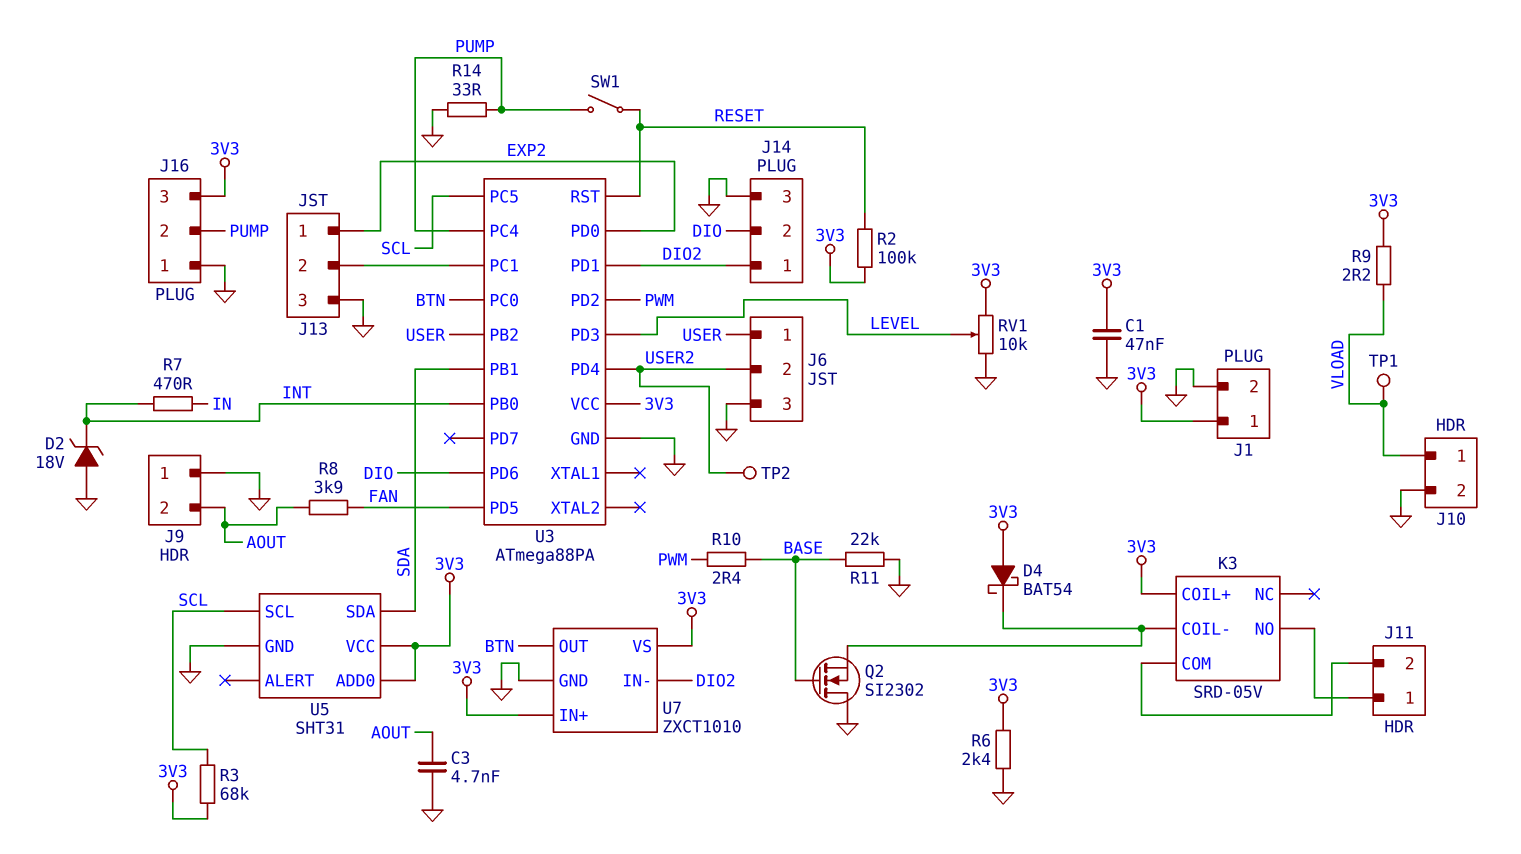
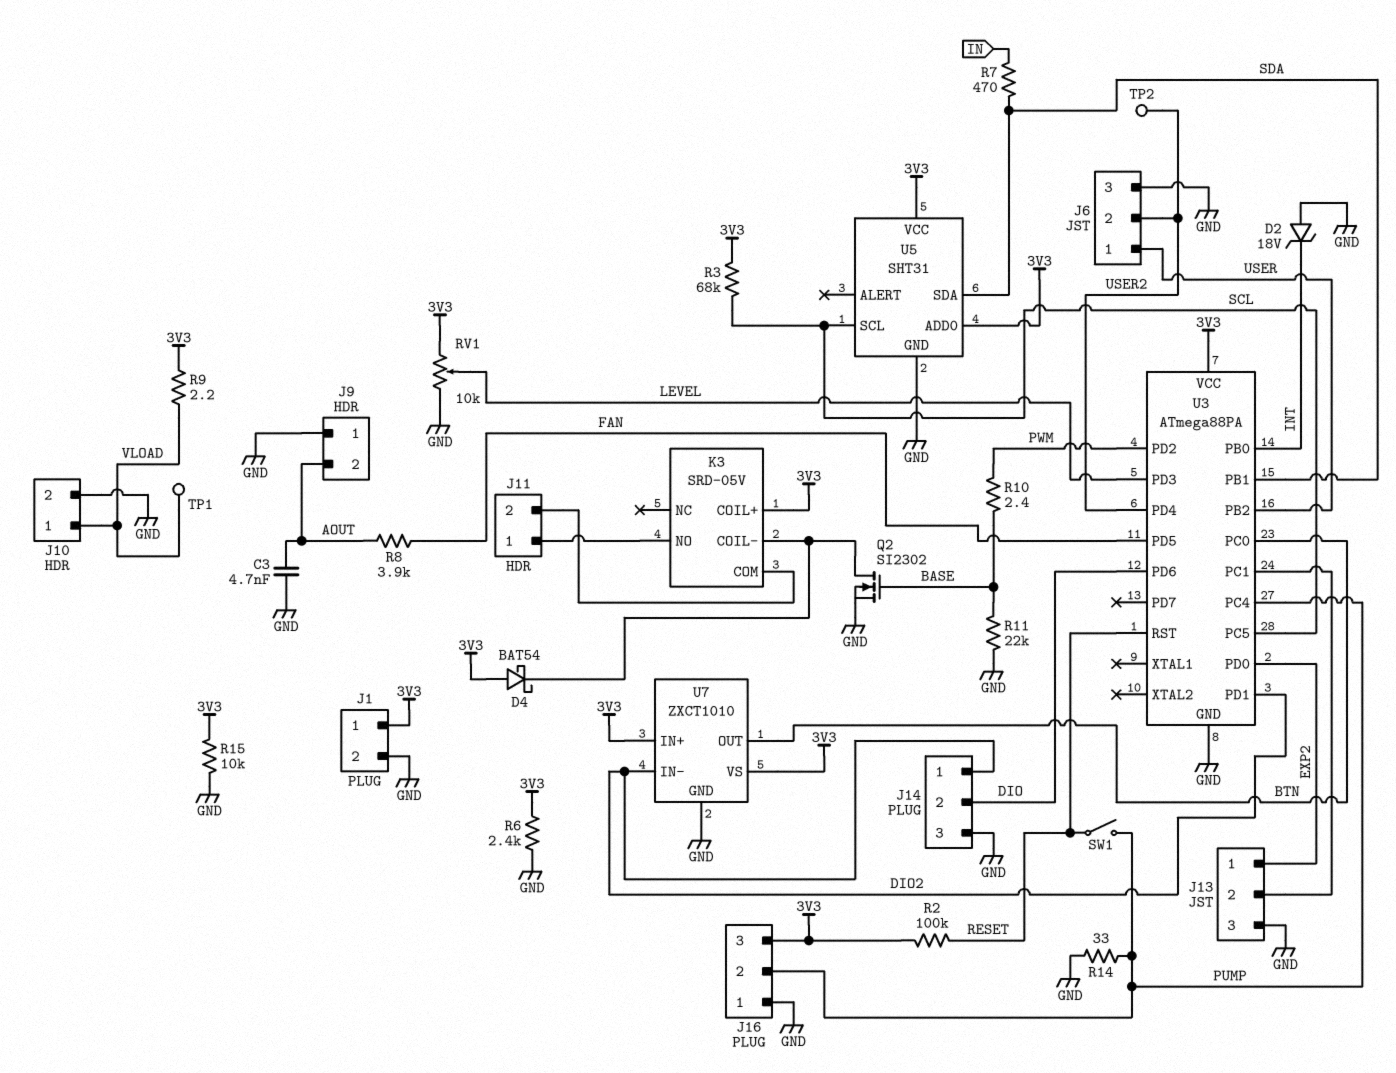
C1: 47nF (3V3, GND) -> none
Q2: NMOS SI2302 (G BASE, D GND, S K3/COIL-) -> NMOS SI2302 (G BASE, D K3/COIL-, S GND)
R7: 470 (IN, INT) -> 470 (IN, SDA)
R15: none -> 10k (3V3, GND)

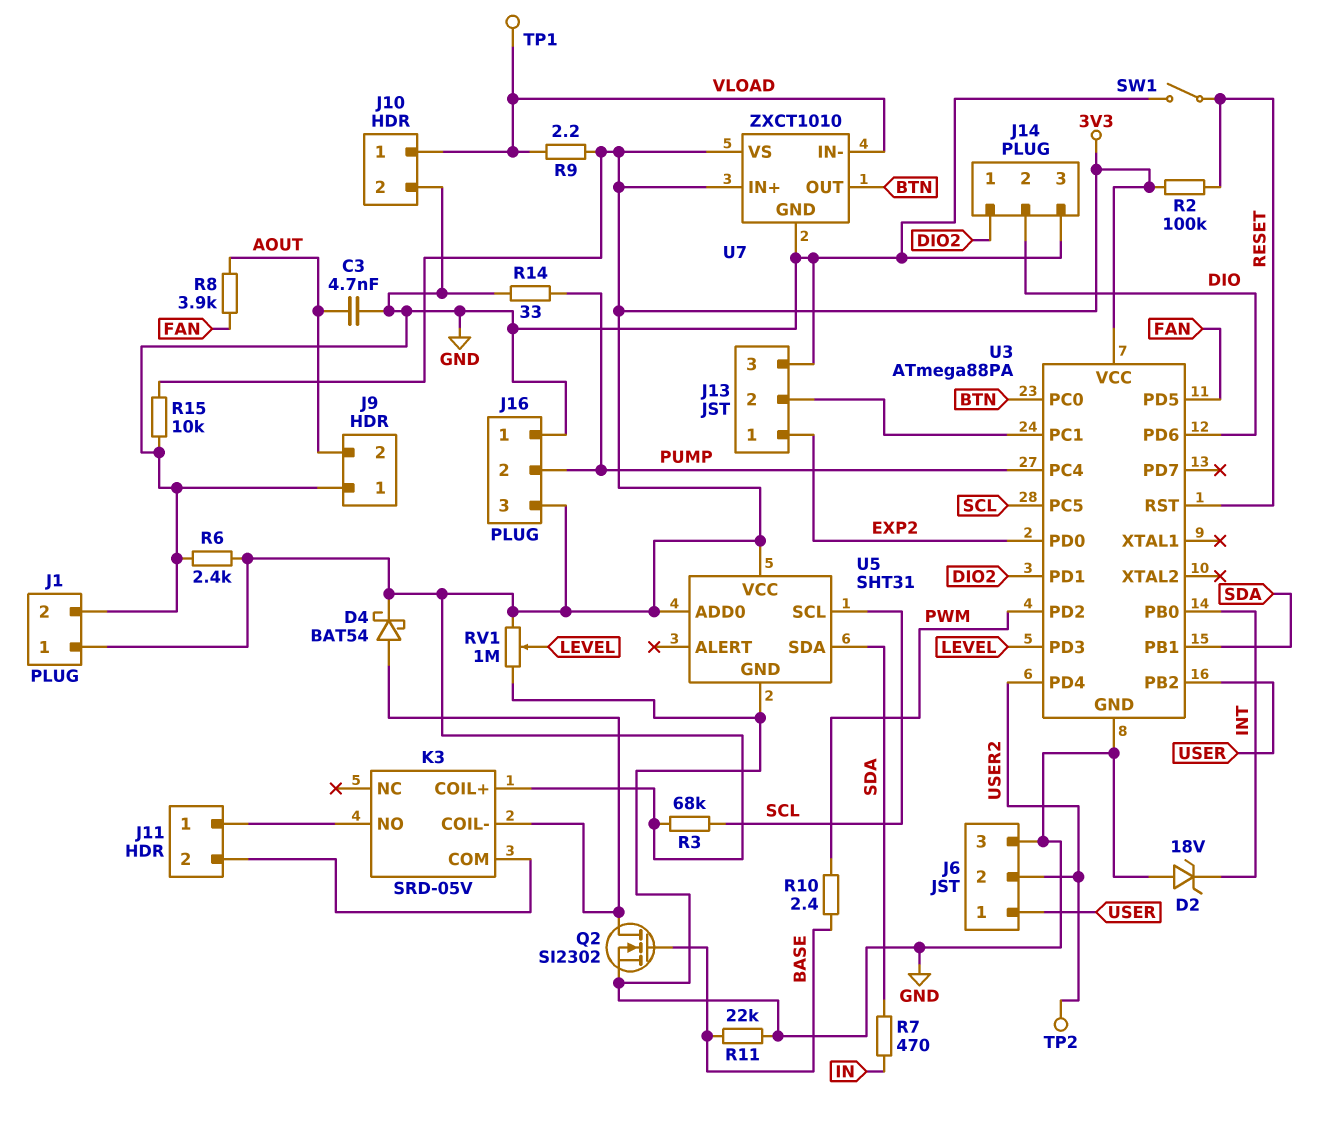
D4: schottky BAT54 (A 3V3, K K3/COIL-) -> schottky BAT54 (A K3/COIL-, K 3V3)
RV1: 10k (3V3, GND, wiper LEVEL) -> 1M (3V3, GND, wiper LEVEL)
SW1: switch (PUMP, RESET) -> switch (GND, RESET)
U7 pin IN-: DIO2 -> VLOAD

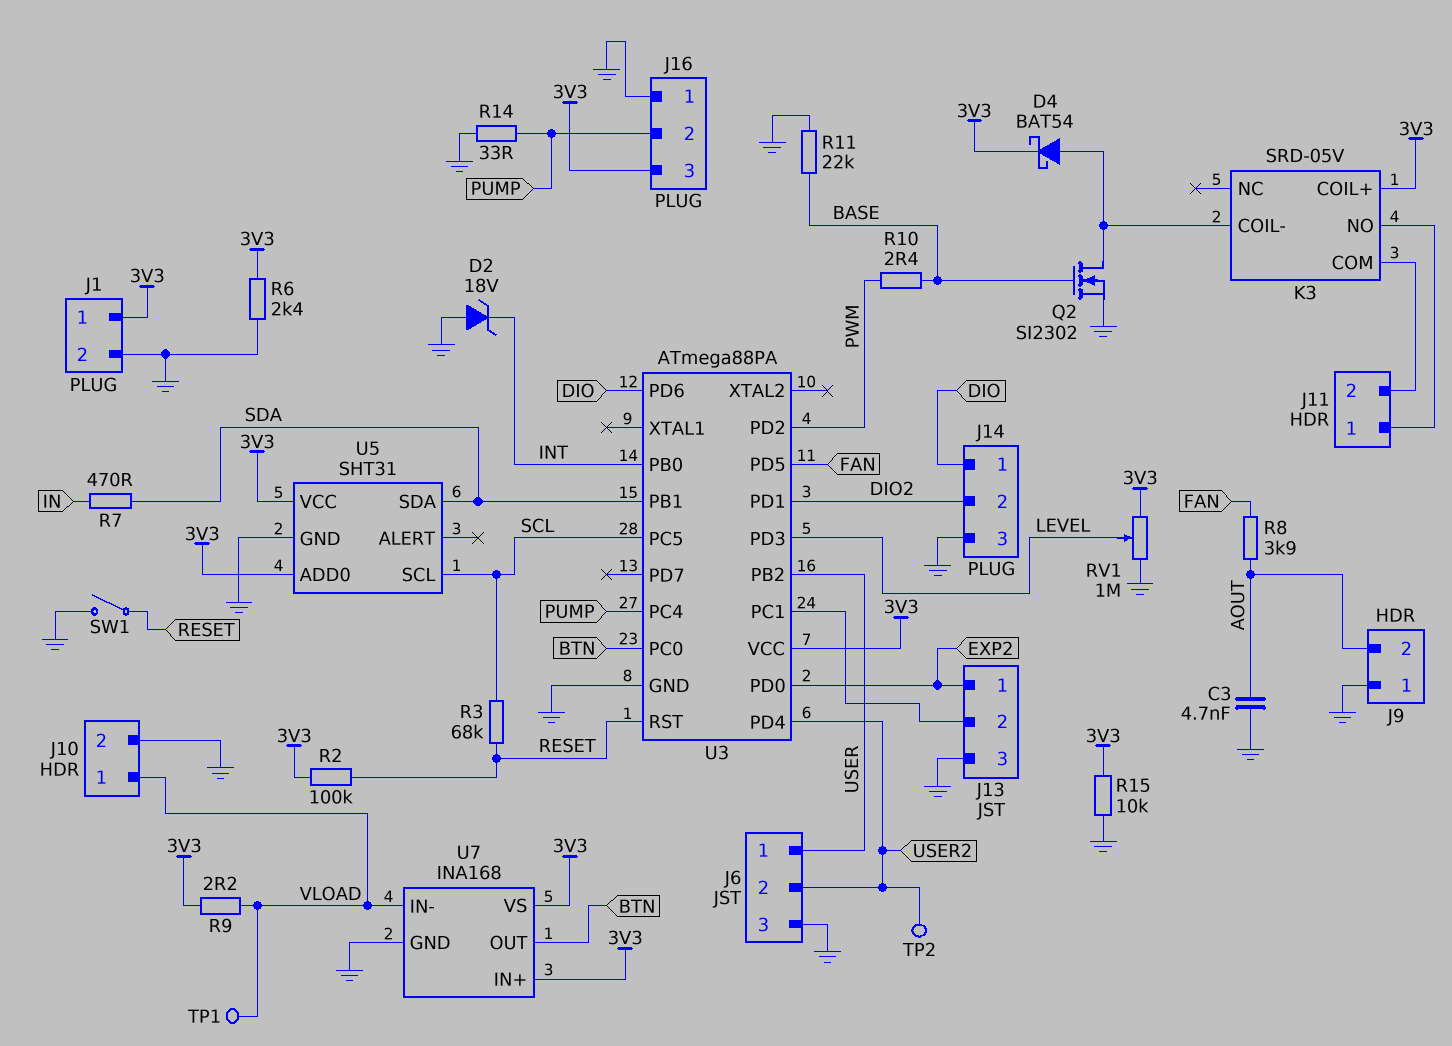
J14 pin 1: DIO2 -> DIO
J14 pin 2: DIO -> DIO2
R3: 68k (3V3, SCL) -> 68k (RESET, SCL)
U7: ZXCT1010 -> INA168

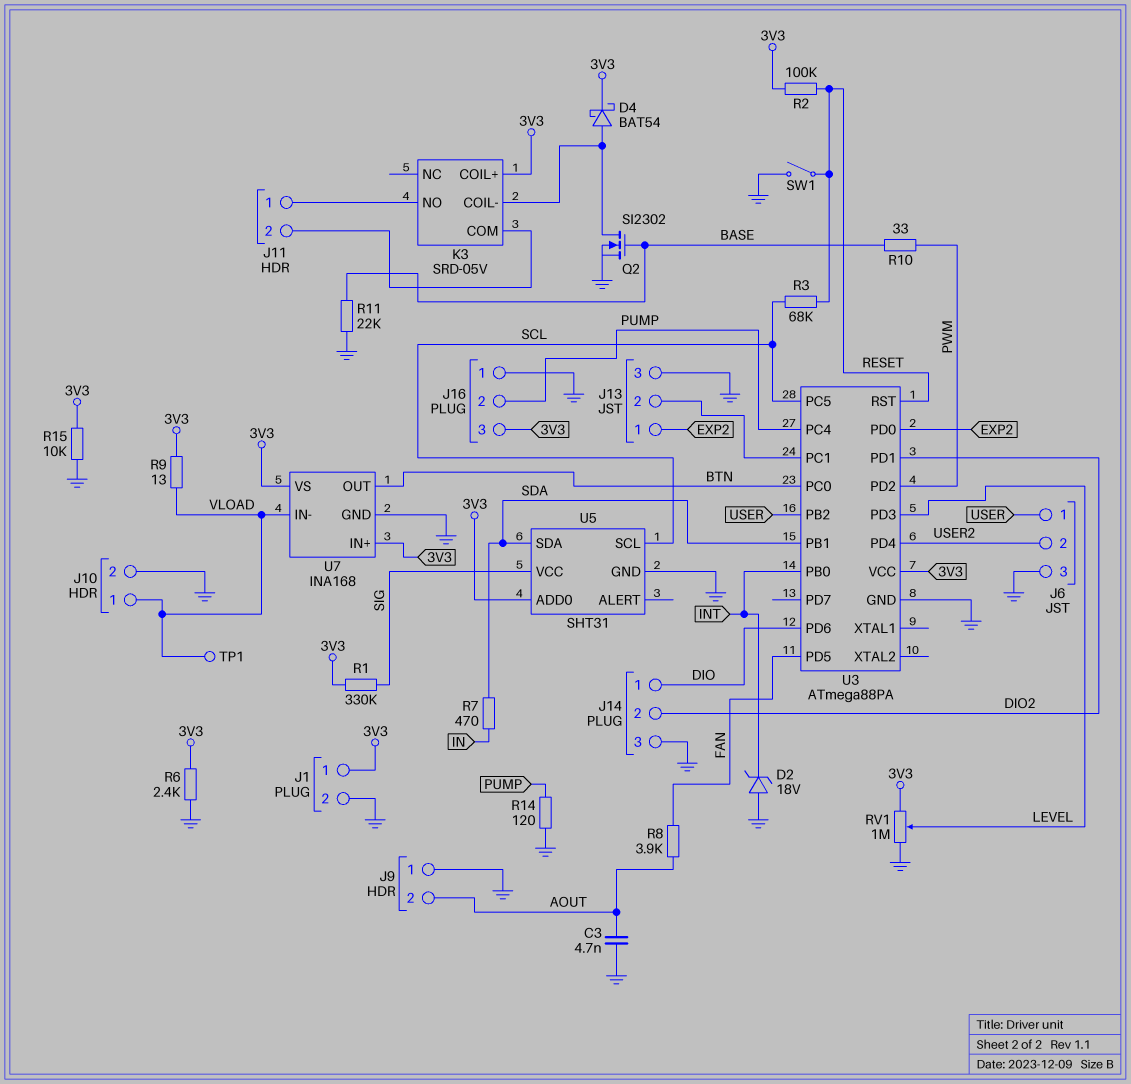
R1: none -> 330k (3V3, SIG)
R9: 2.2 (3V3, VLOAD) -> 13 (3V3, VLOAD)
R10: 2.4 (BASE, PWM) -> 33 (BASE, PWM)
R14: 33 (GND, PUMP) -> 120 (GND, PUMP)
TP2: test point (USER2) -> none
U5 pin VCC: 3V3 -> SIG

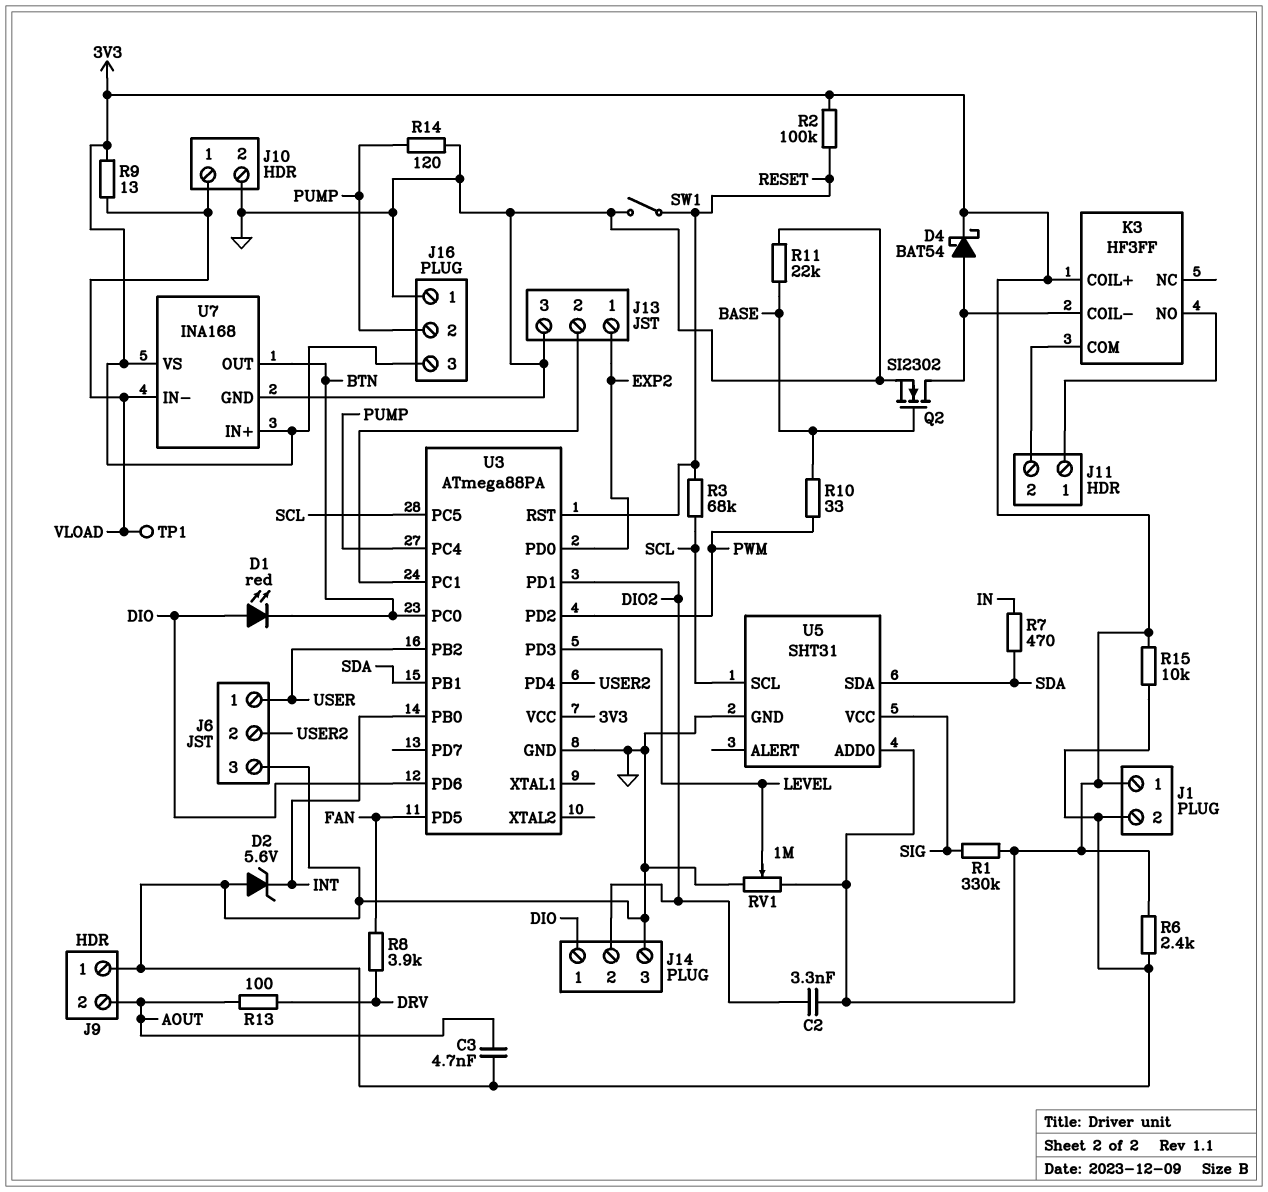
C2: none -> 3.3nF (3V3, DIO2)
D1: none -> LED red (A DIO, K BTN)
D2: zener 18V (A GND, K INT) -> zener 5.6V (A GND, K INT)
K3: SRD-05V -> HF3FF
R8: 3.9k (AOUT, FAN) -> 3.9k (DRV, FAN)
R13: none -> 100 (AOUT, DRV)

